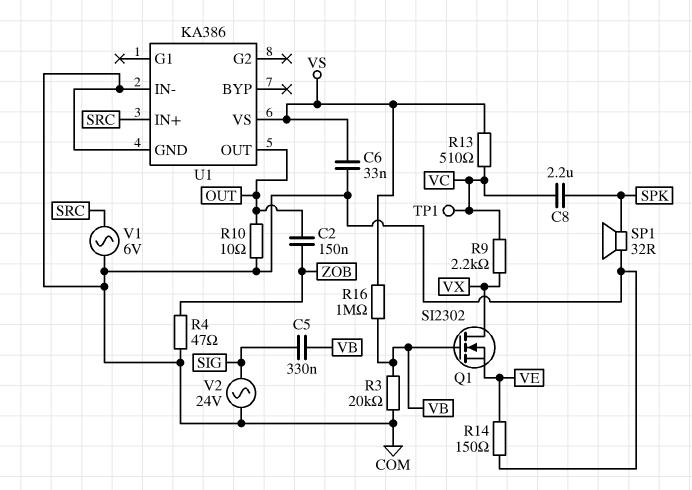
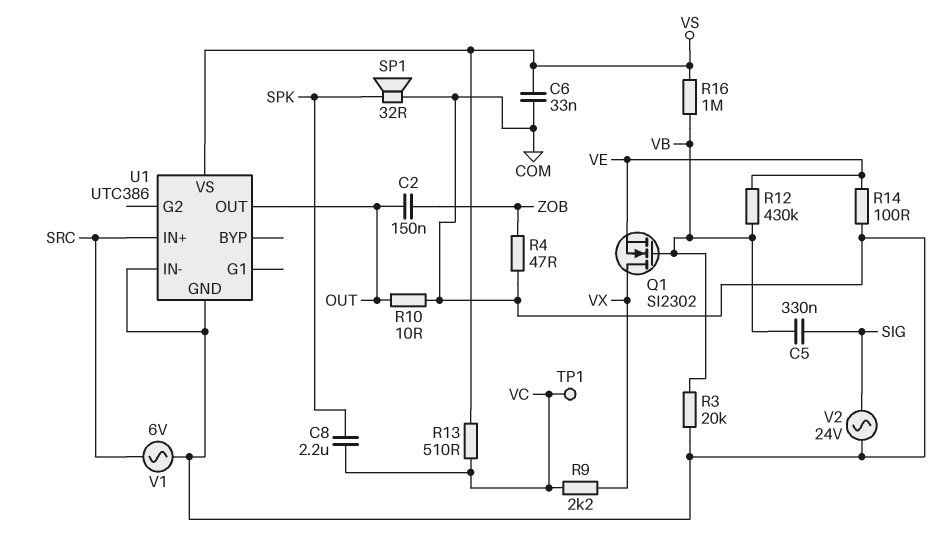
R12: none -> 430k (VB, VE)
R14: 150 (COM, VE) -> 100 (COM, VE)
U1: KA386 -> UTC386

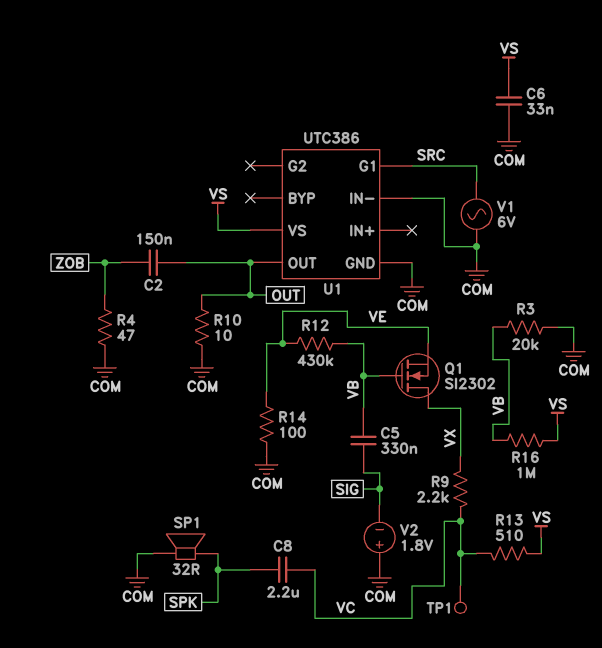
U1 pin G1: none -> SRC
U1 pin IN+: SRC -> none
V2: AC 24V (COM, SIG) -> 1.8V (plus COM, minus SIG)

